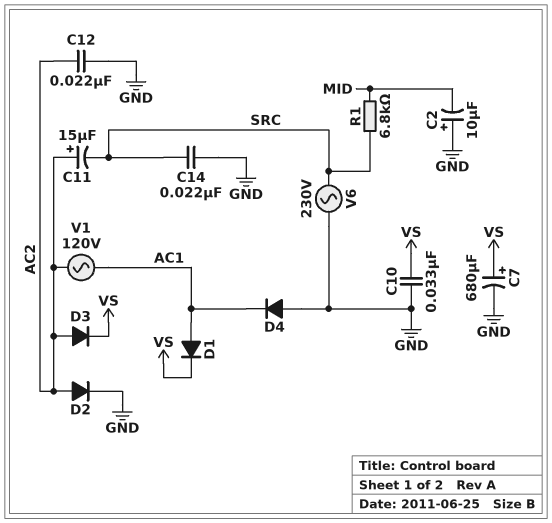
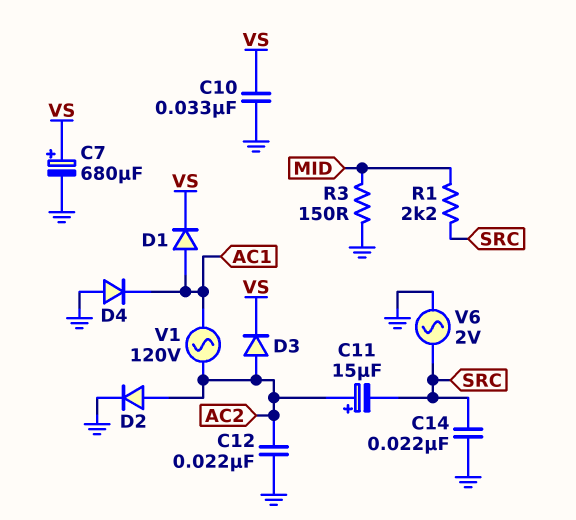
C2: 10uF (plus GND, minus MID) -> none
R1: 6.8k (MID, SRC) -> 2.2k (MID, SRC)
R3: none -> 150 (GND, MID)
V6: AC 230V (GND, SRC) -> AC 2V (GND, SRC)

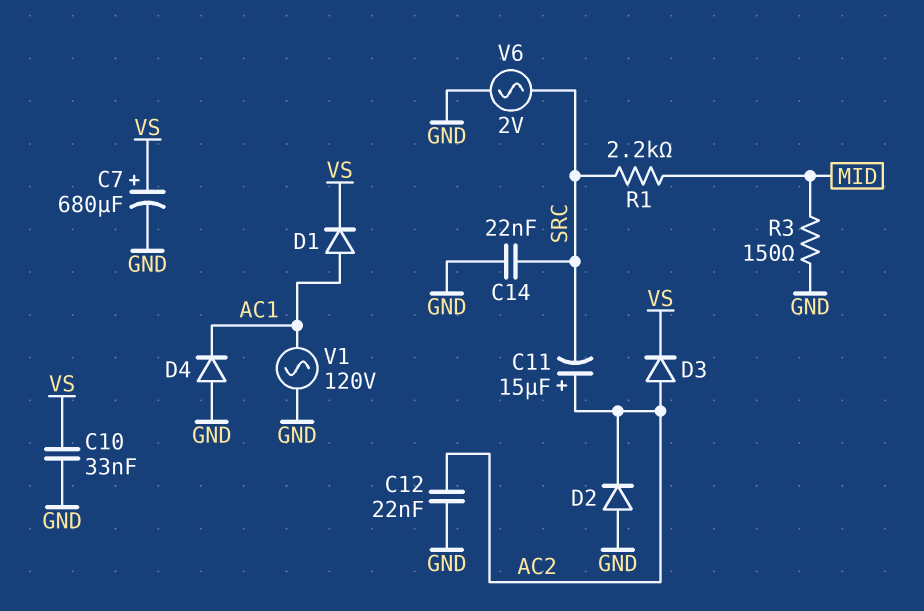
D2: diode (A AC2, K GND) -> diode (A GND, K AC2)
V1: AC 120V (AC1, AC2) -> AC 120V (AC1, GND)

